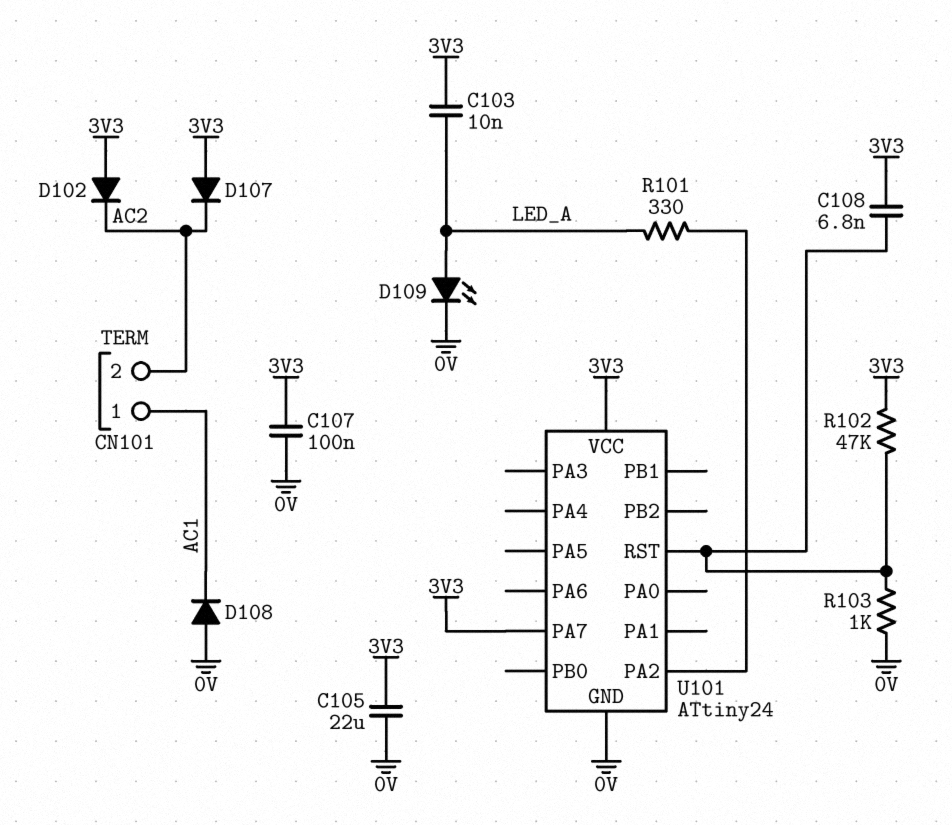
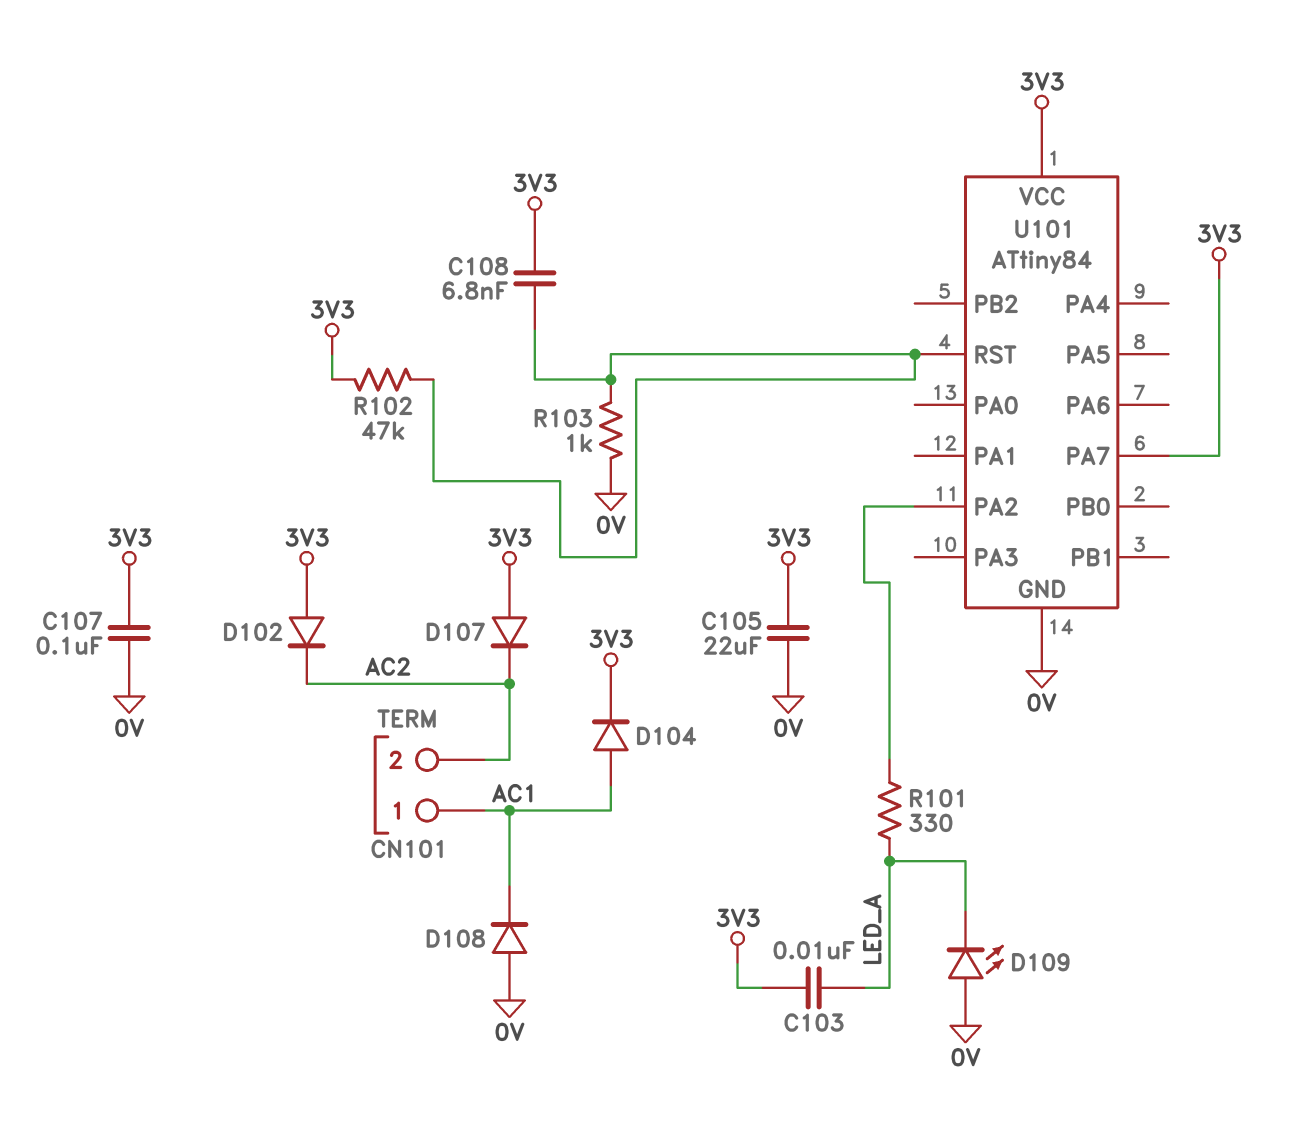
D104: none -> diode (A AC1, K 3V3)
D109: LED (A LED_A, K 0V) -> LED (A 0V, K LED_A)
U101: ATtiny24 -> ATtiny84

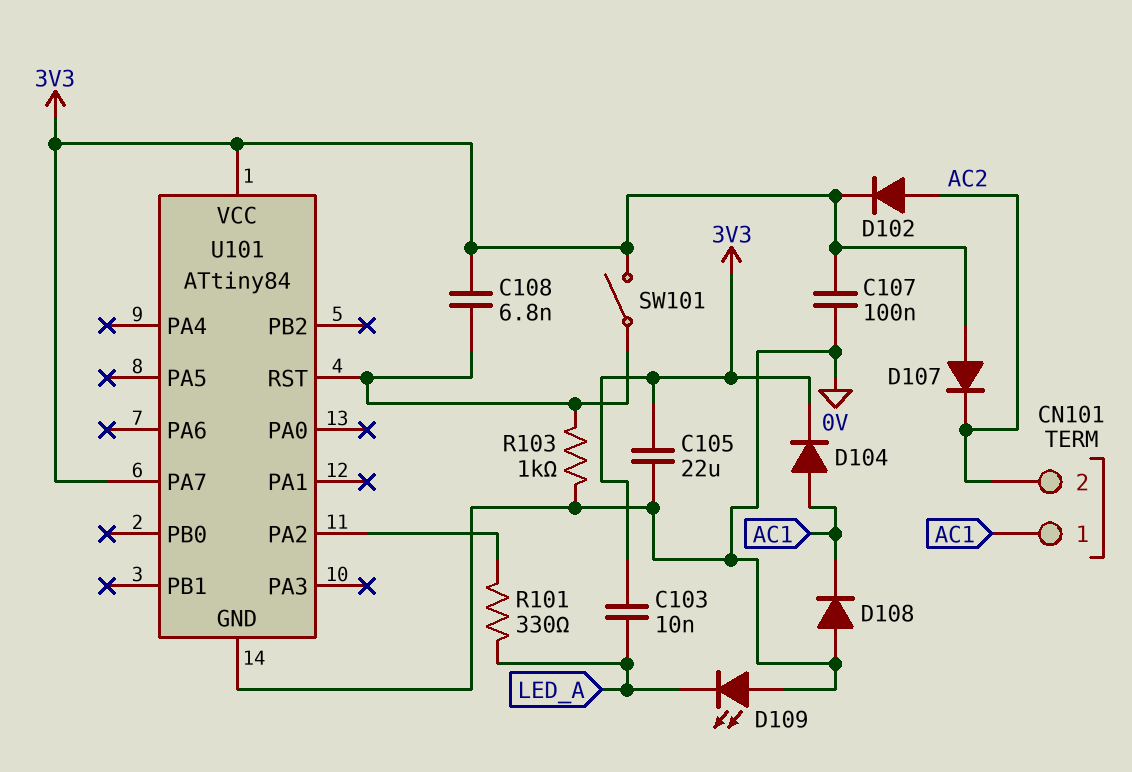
D102: diode (A 3V3, K AC2) -> diode (A AC2, K 3V3)
R102: 47k (3V3, U101/RST) -> none
SW101: none -> switch (3V3, U101/RST)

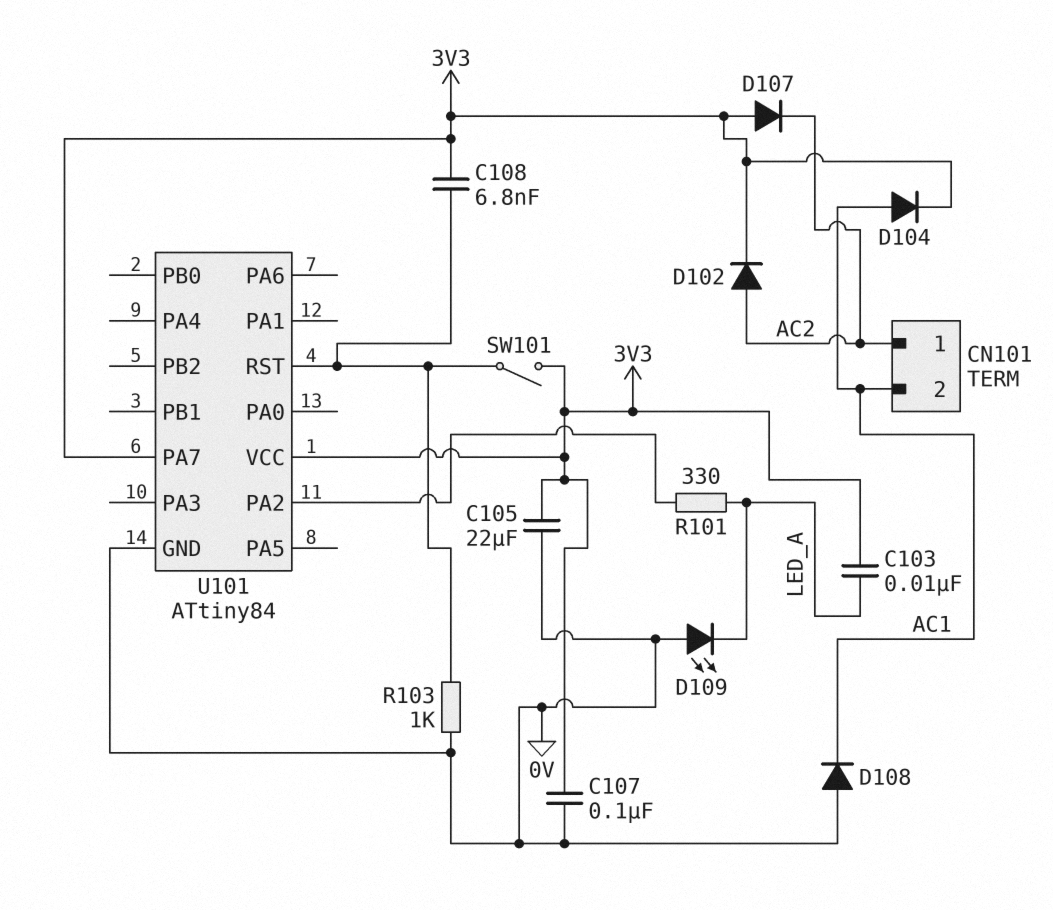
CN101 pin 1: AC1 -> AC2
CN101 pin 2: AC2 -> AC1

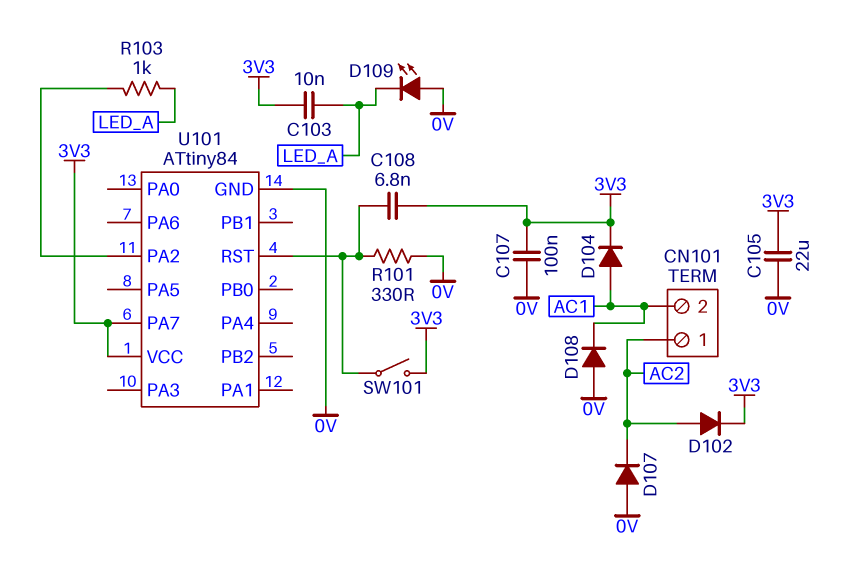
D107: diode (A 3V3, K AC2) -> diode (A 0V, K AC2)
R101: 330 (LED_A, U101/PA2) -> 330 (0V, U101/RST)
R103: 1k (0V, U101/RST) -> 1k (LED_A, U101/PA2)

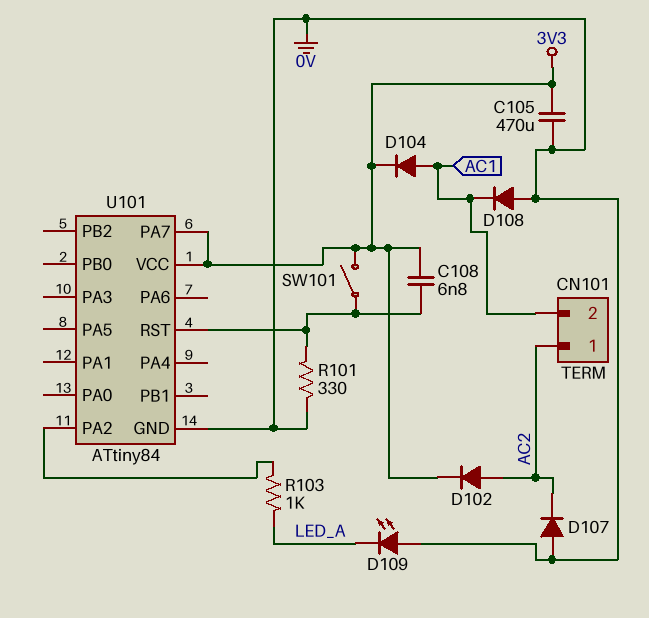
C103: 10nF (3V3, LED_A) -> none
C105: 22uF (0V, 3V3) -> 470uF (0V, 3V3)
C107: 100nF (0V, 3V3) -> none

